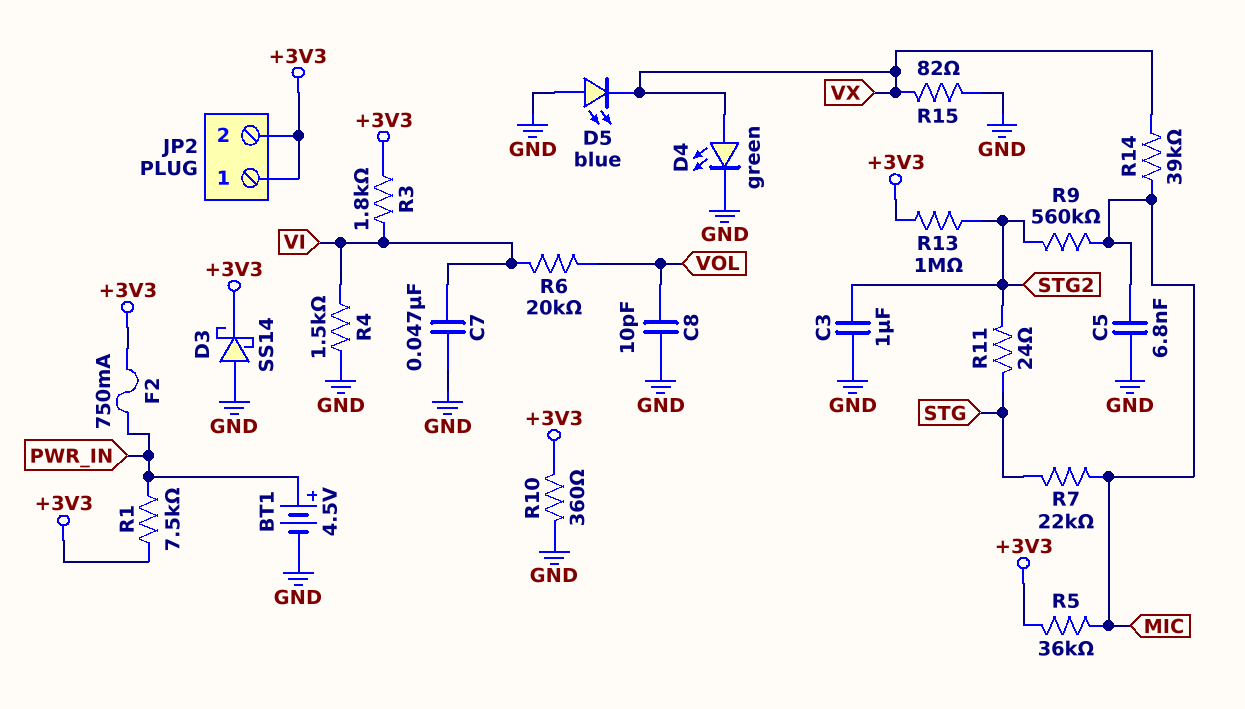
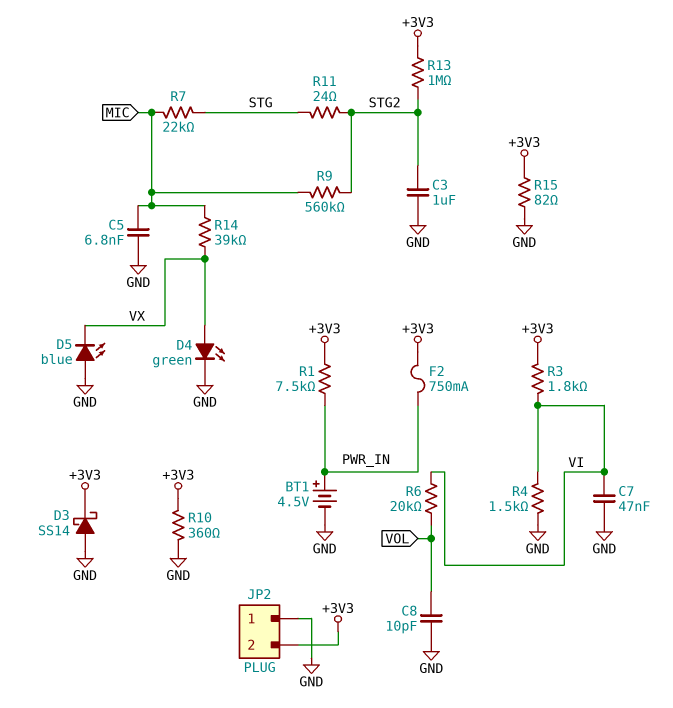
JP2 pin 1: +3V3 -> GND
R5: 36k (+3V3, MIC) -> none
R15: 82 (GND, VX) -> 82 (+3V3, GND)

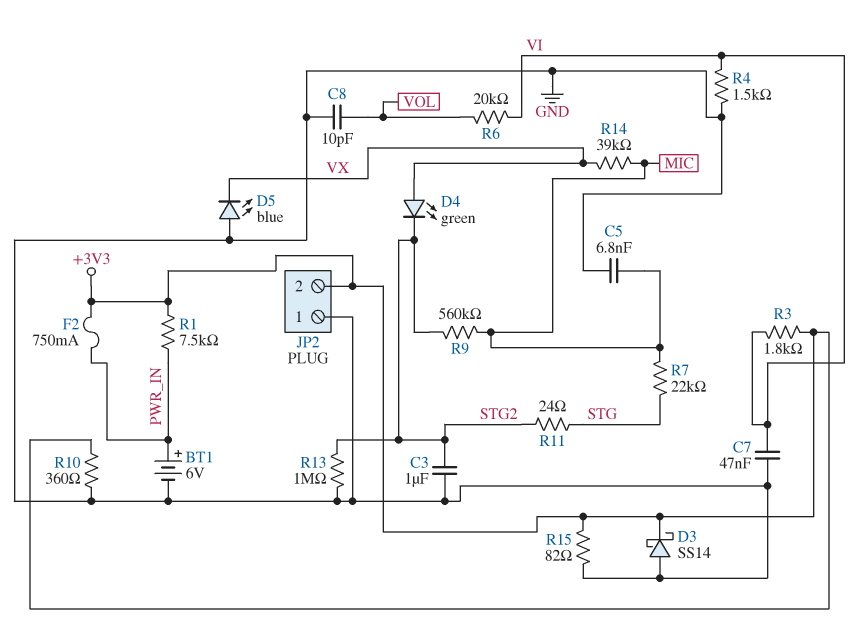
BT1: 4.5V (plus PWR_IN, minus GND) -> 6V (plus PWR_IN, minus GND)
D4: LED green (A VX, K GND) -> LED green (A VX, K STG2)
R13: 1M (+3V3, STG2) -> 1M (GND, STG2)

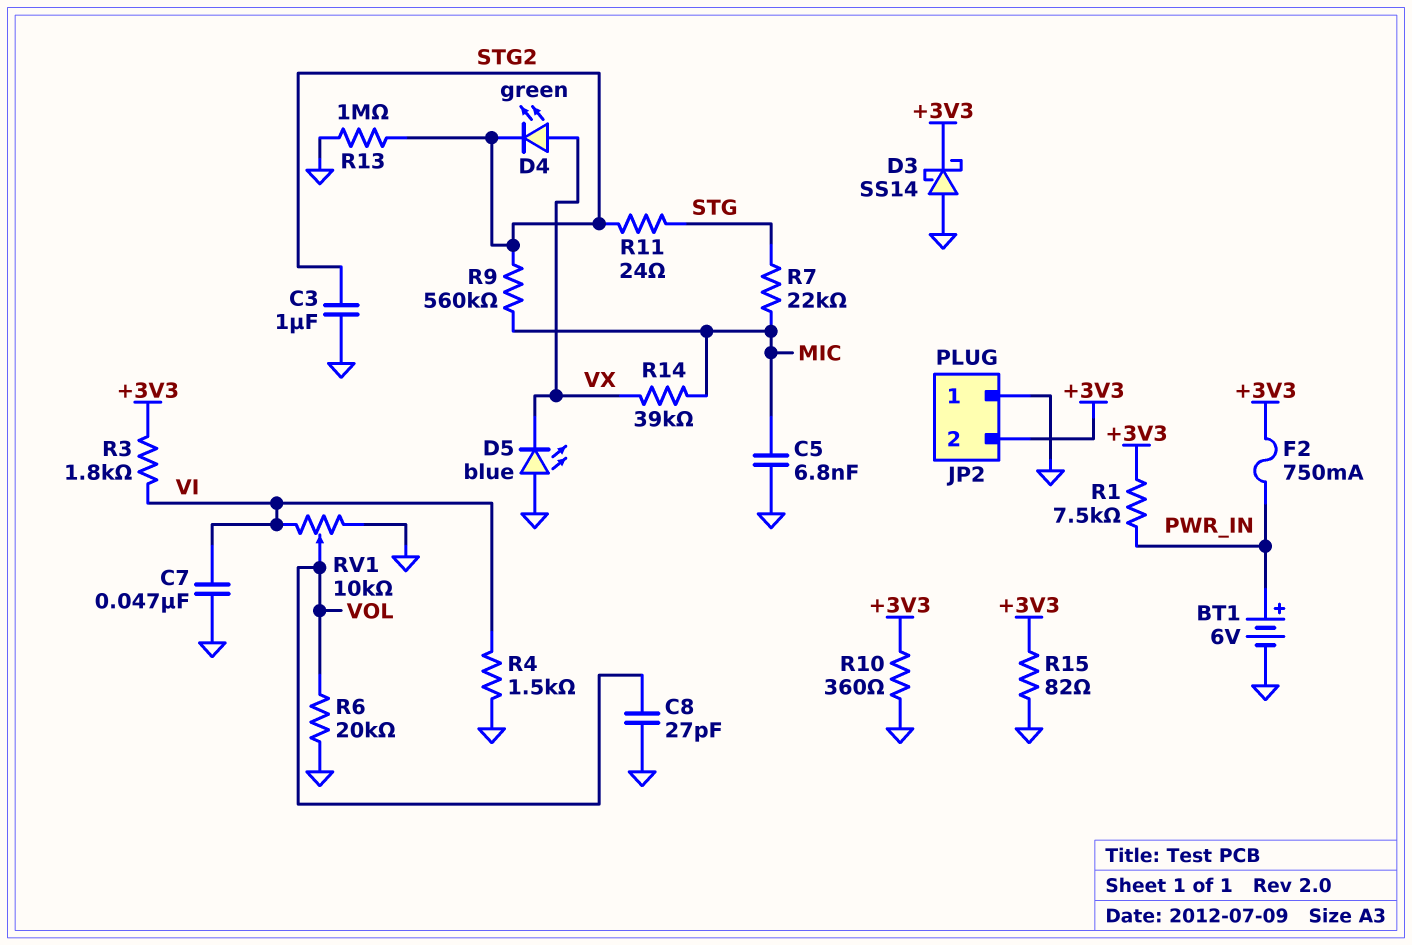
C8: 10pF (GND, VOL) -> 27pF (GND, VOL)
R6: 20k (VI, VOL) -> 20k (GND, VOL)
RV1: none -> 10k (GND, VI, wiper VOL)

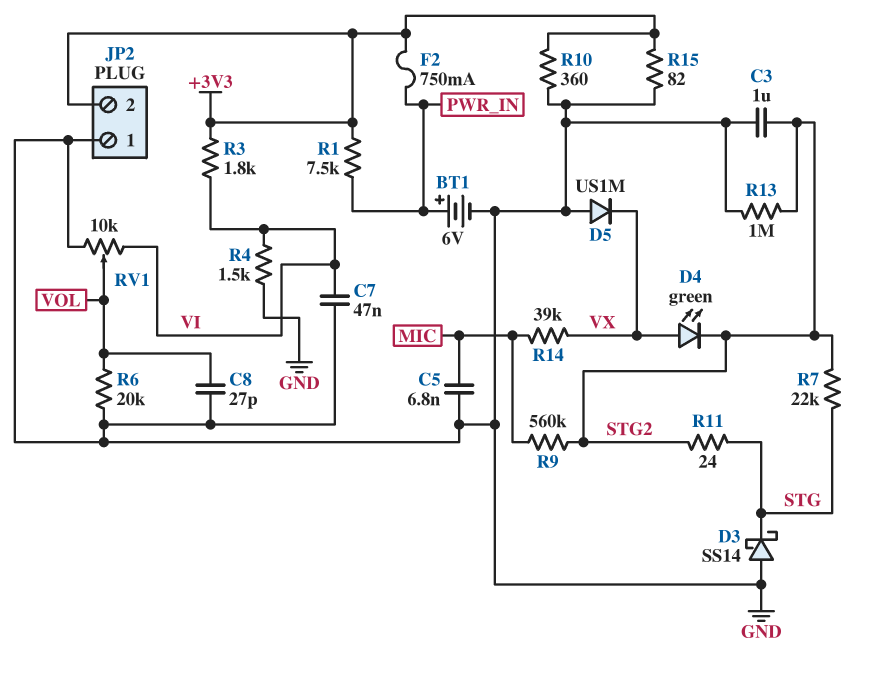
D3: schottky SS14 (A GND, K +3V3) -> schottky SS14 (A GND, K STG)
D5: LED blue (A GND, K VX) -> diode US1M (A GND, K VX)
R7: 22k (MIC, STG) -> 22k (STG, STG2)

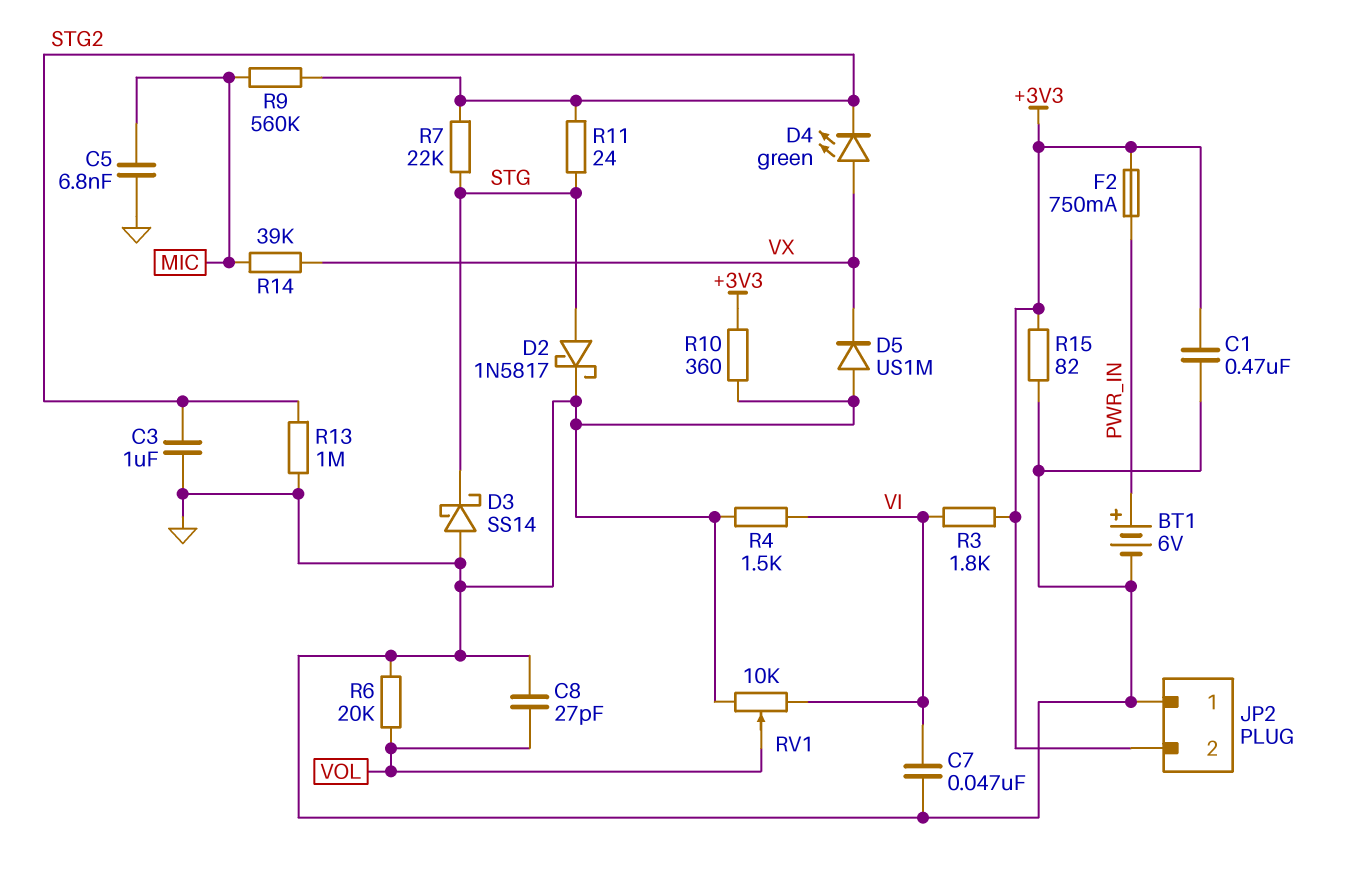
C1: none -> 470nF (+3V3, GND)
D2: none -> schottky 1N5817 (A STG, K GND)
R1: 7.5k (+3V3, PWR_IN) -> none

